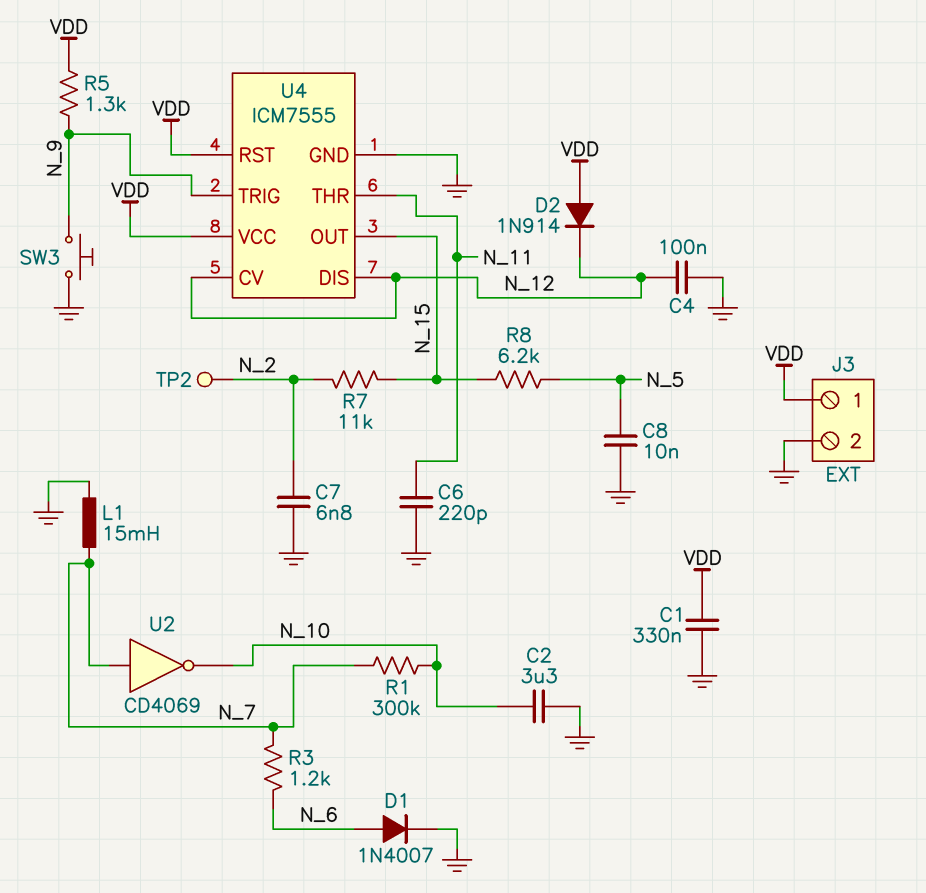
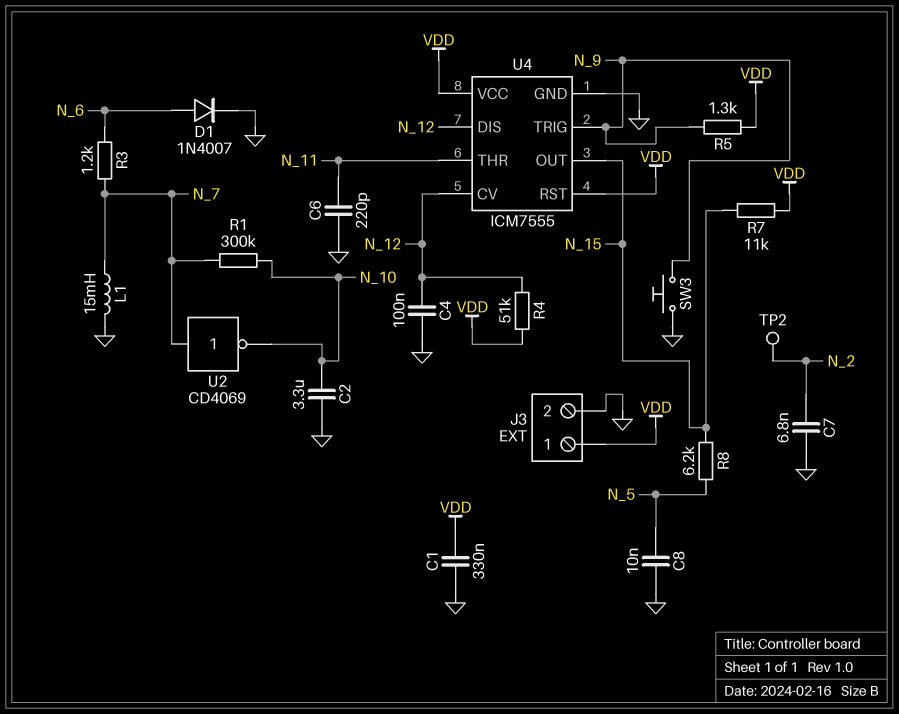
D2: diode 1N914 (A VDD, K N_12) -> none
R4: none -> 51k (N_12, VDD)
R7: 11k (N_2, N_15) -> 11k (N_15, VDD)

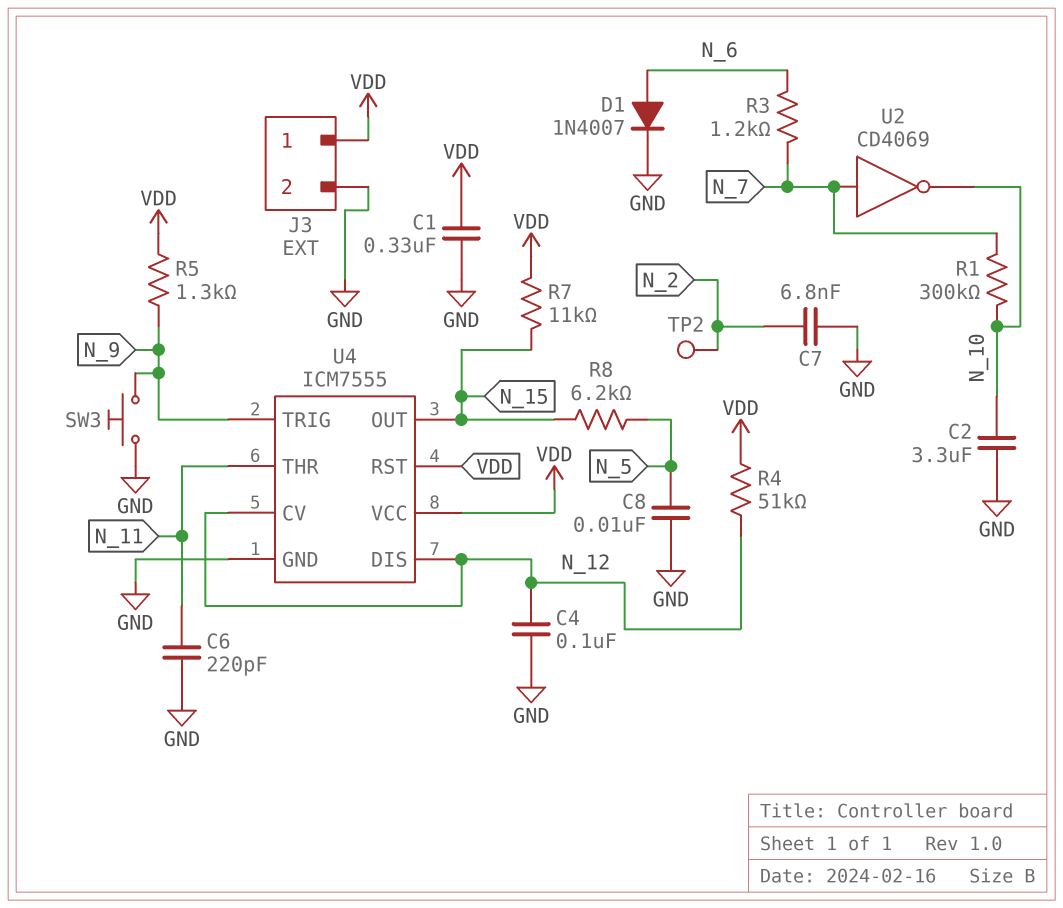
L1: 15mH (GND, N_7) -> none

